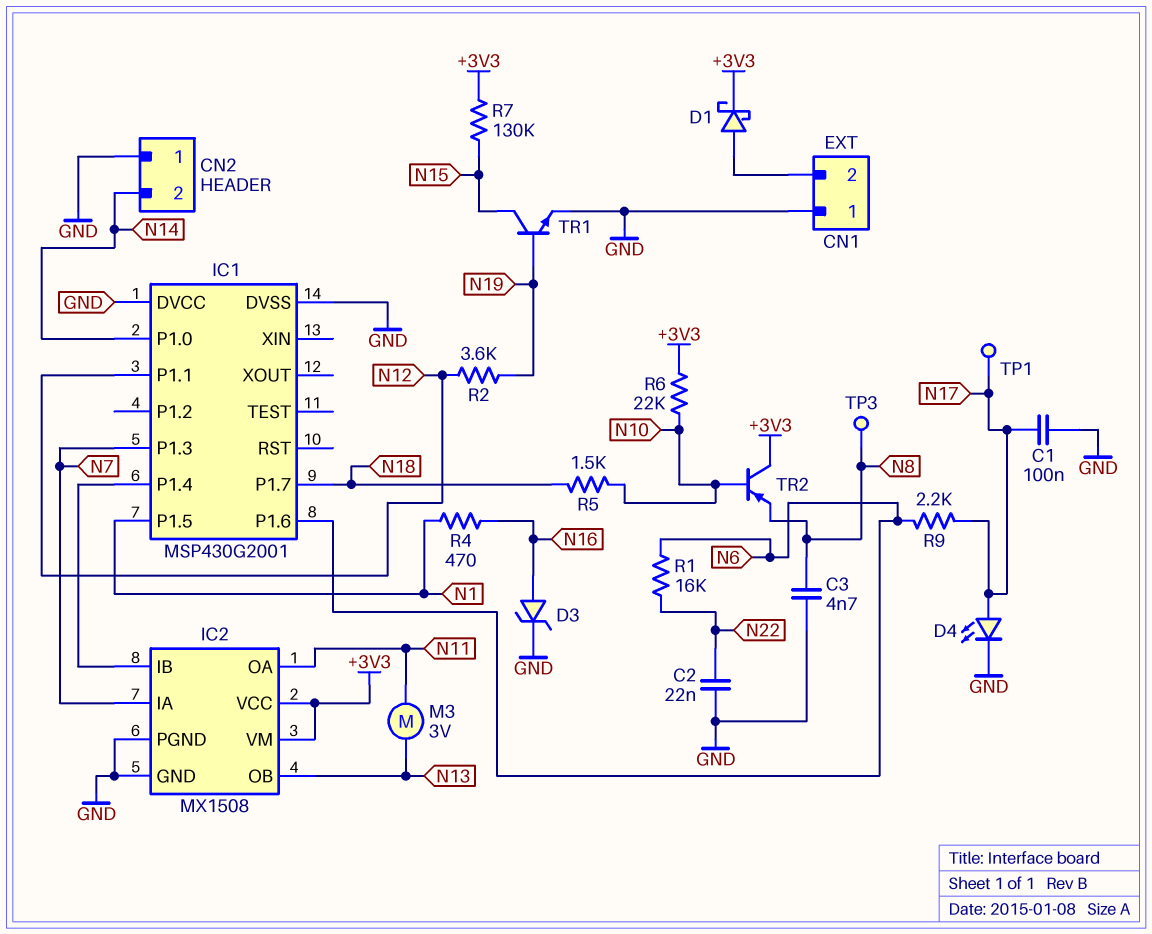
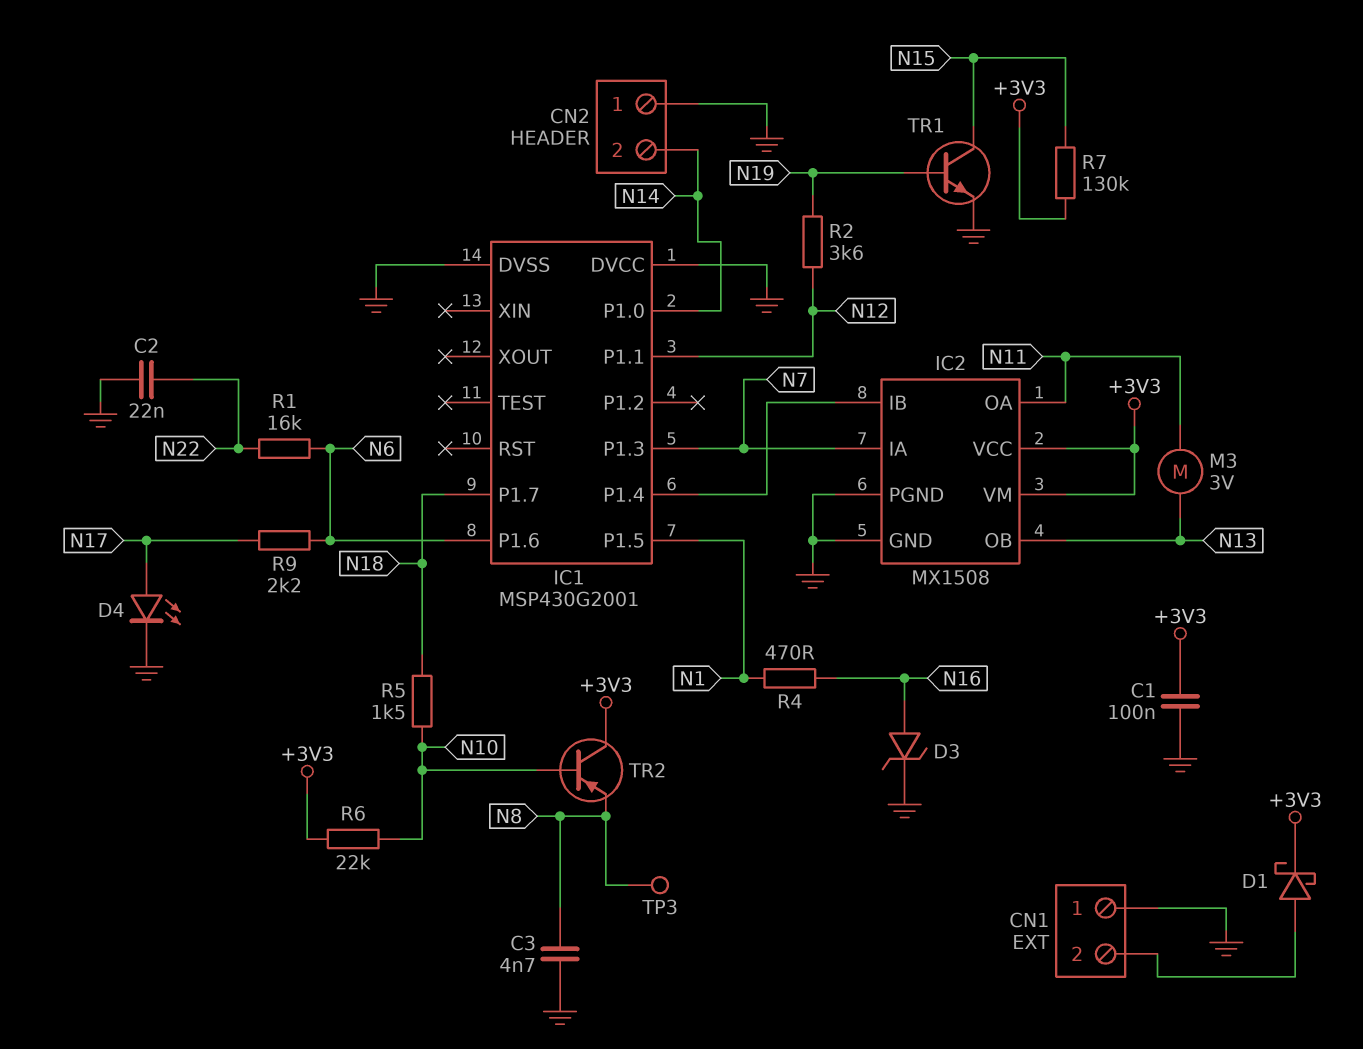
C1: 100nF (GND, N17) -> 100nF (+3V3, GND)
TP1: test point (N17) -> none

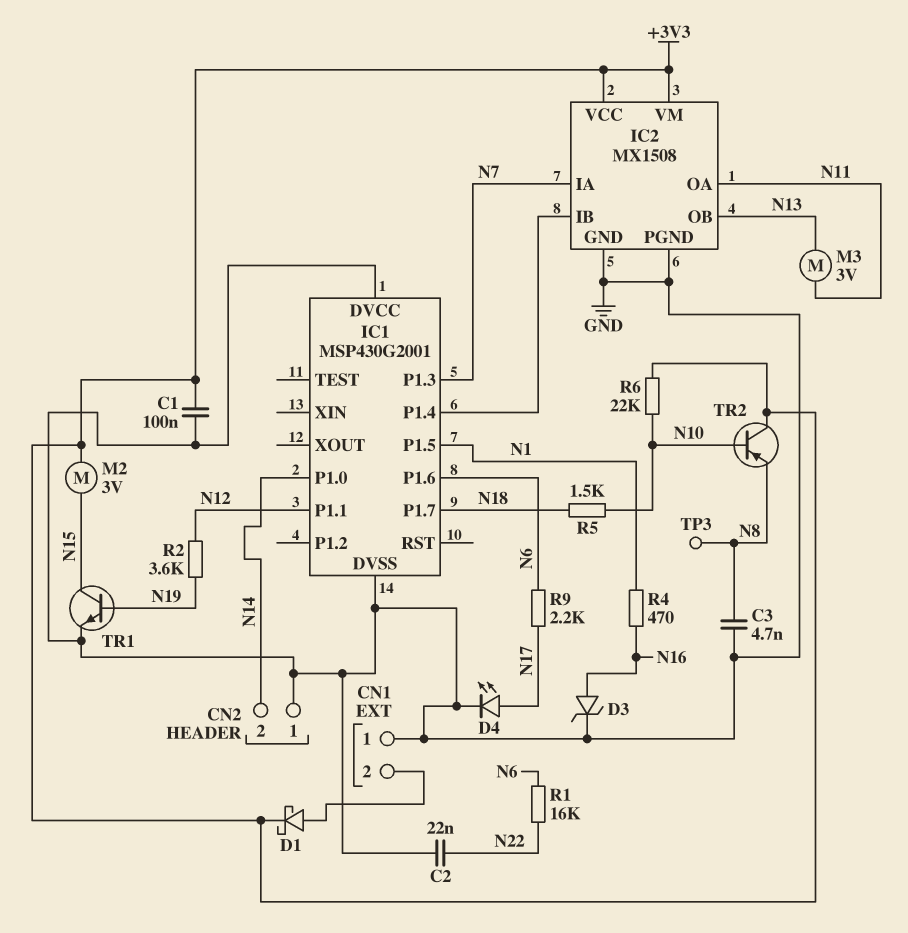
M2: none -> motor 3V (+3V3, N15)
R7: 130k (+3V3, N15) -> none

